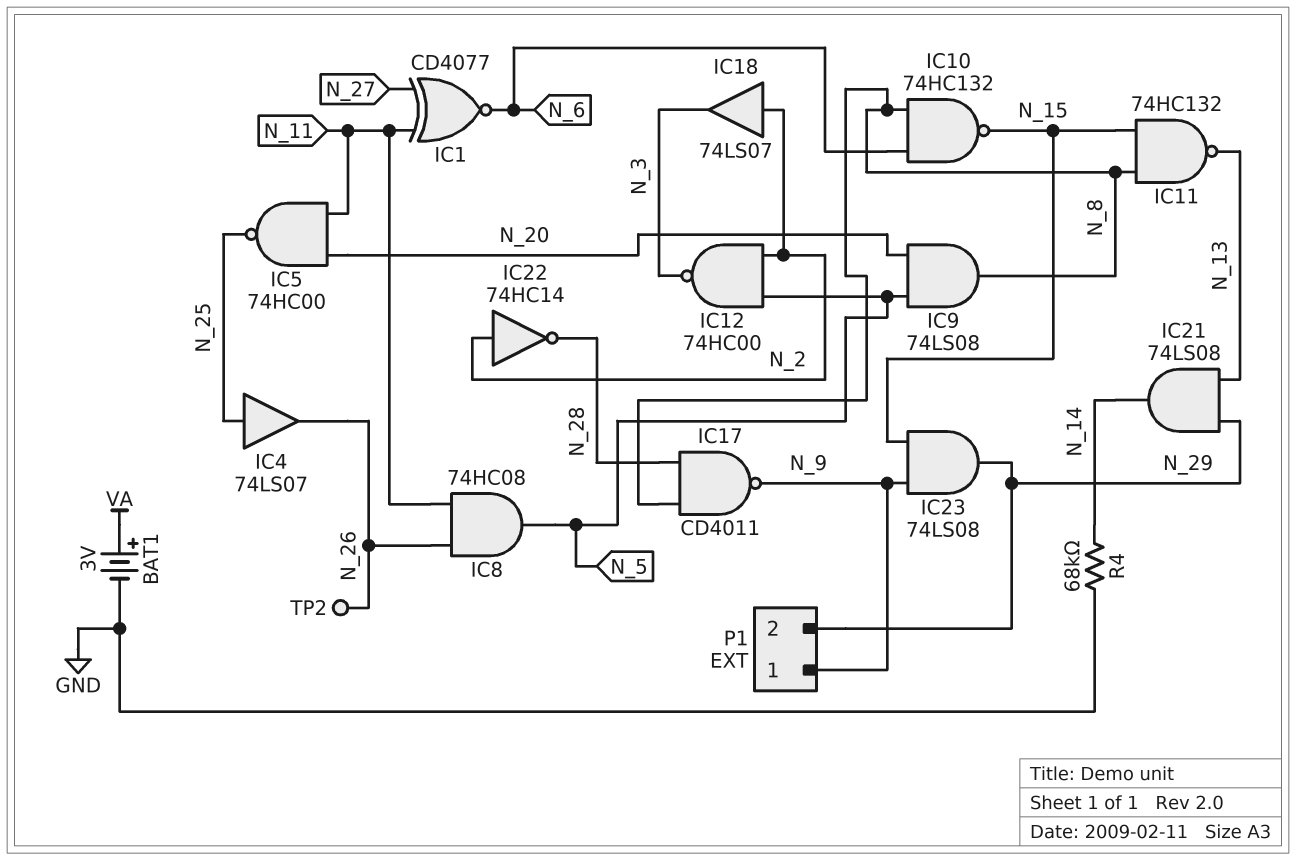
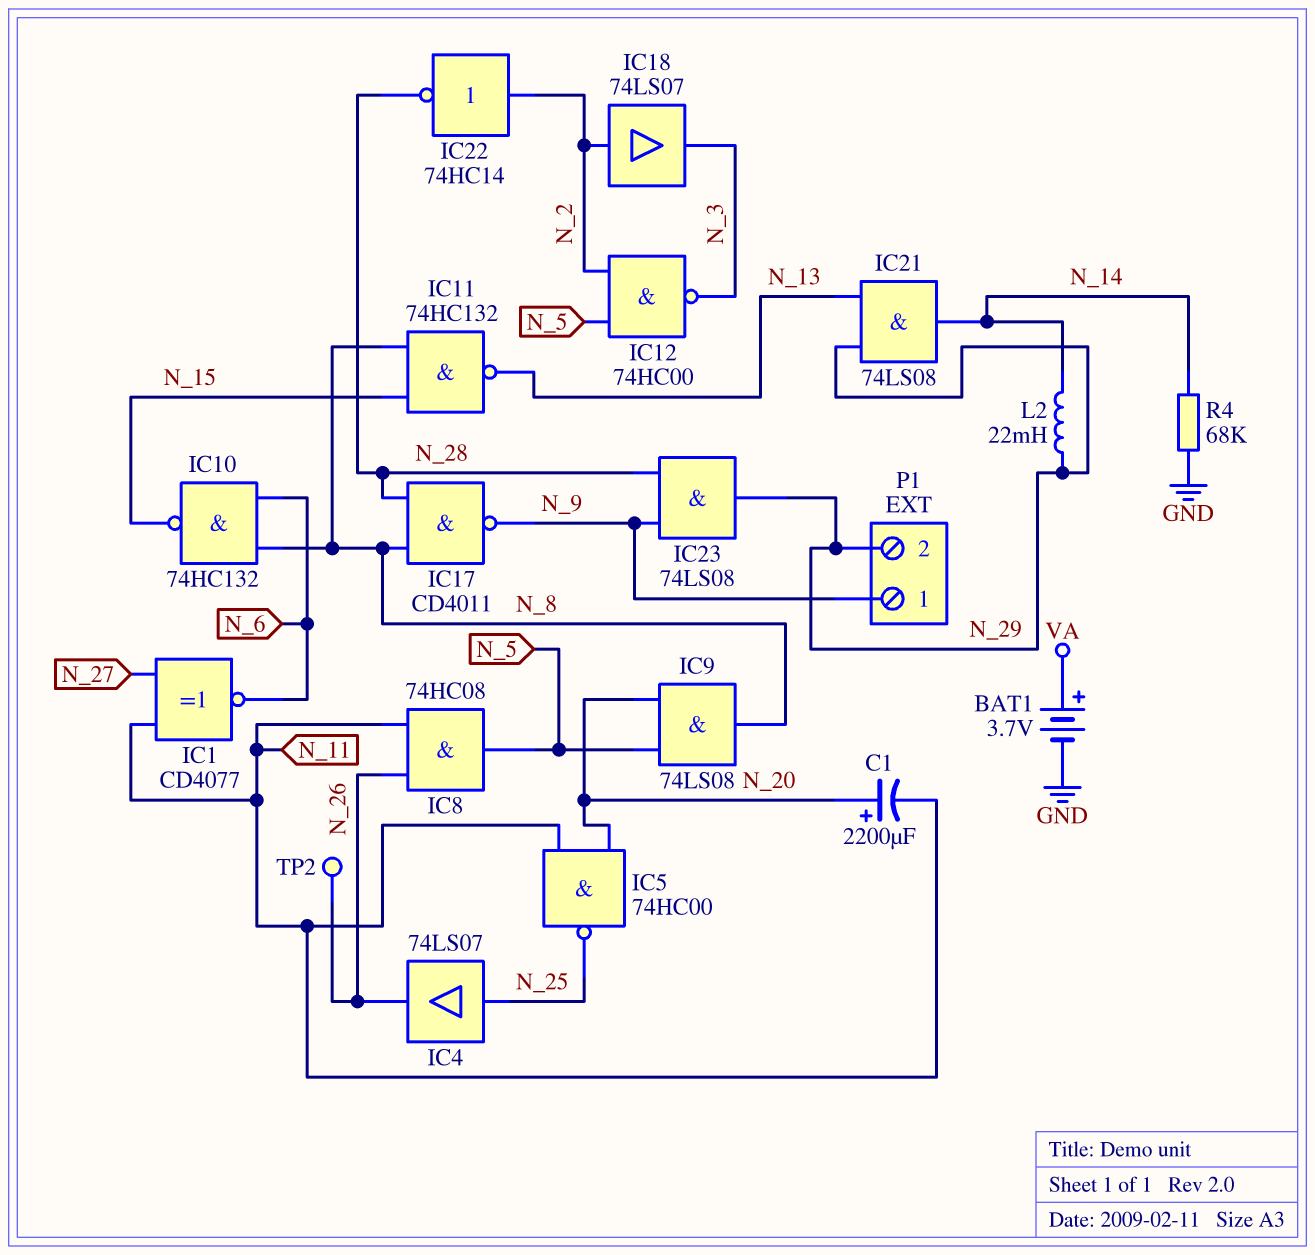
BAT1: 3V (plus VA, minus GND) -> 3.7V (plus VA, minus GND)
C1: none -> 2200uF (plus N_20, minus N_11)
IC23: AND 74LS08 (in N_9, in N_15, out N_29) -> AND 74LS08 (in N_9, in N_28, out N_29)
L2: none -> 22mH (N_14, N_29)

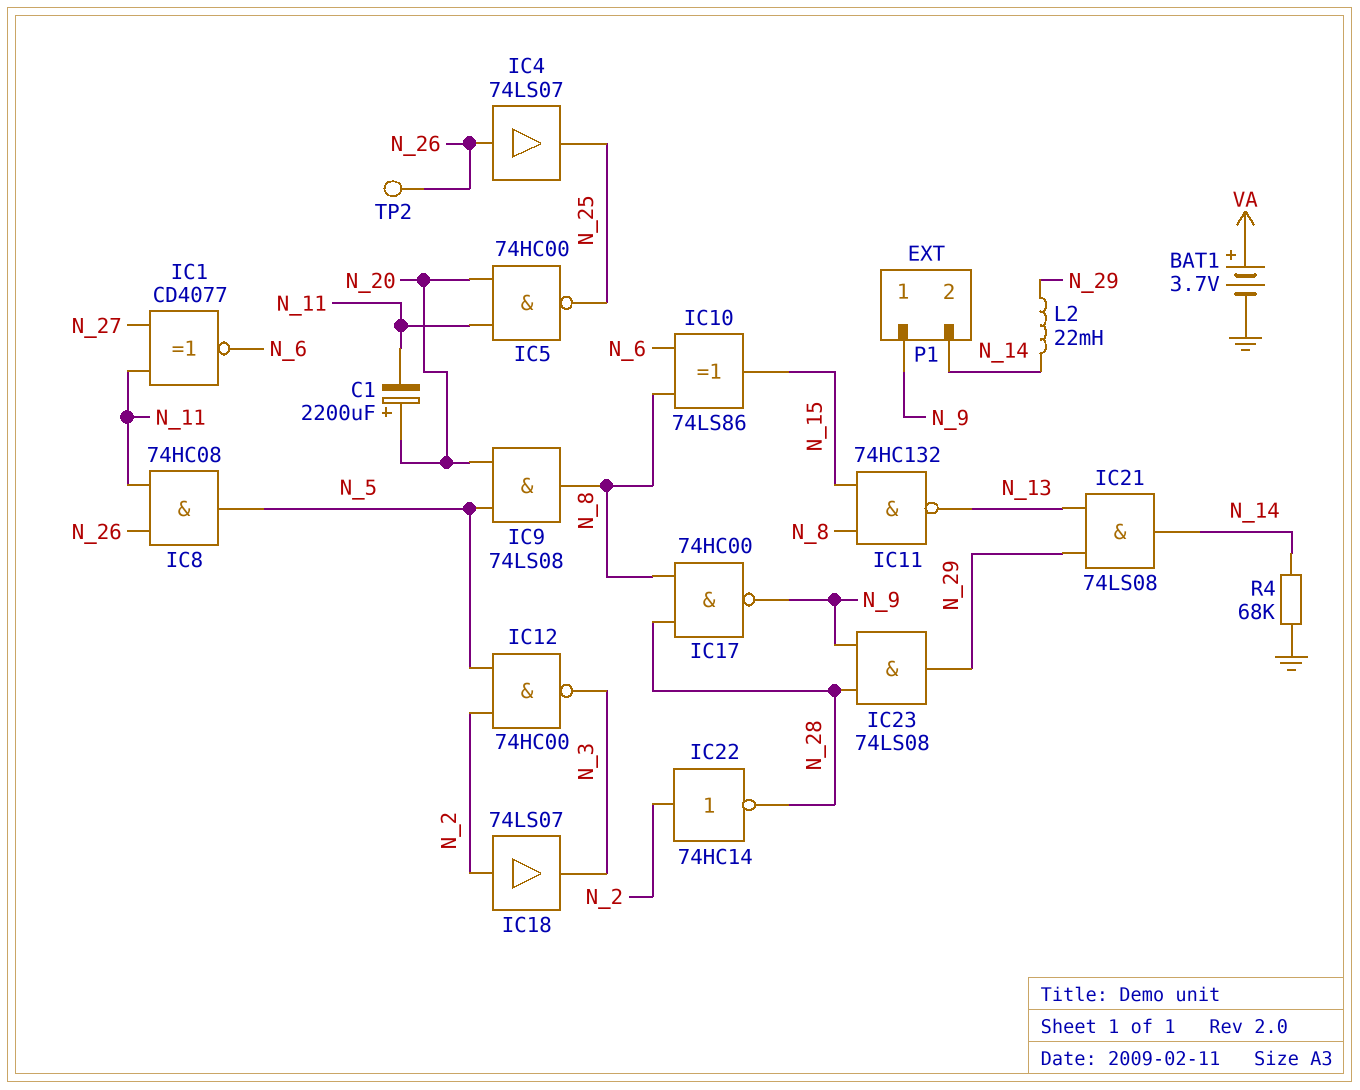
IC4: buffer 74LS07 (in N_25, out N_26) -> buffer 74LS07 (in N_26, out N_25)
IC10: NAND 74HC132 (in N_6, in N_8, out N_15) -> XOR 74LS86 (in N_6, in N_8, out N_15)
IC17: NAND CD4011 (in N_8, in N_28, out N_9) -> NAND 74HC00 (in N_8, in N_28, out N_9)
P1 pin 2: N_29 -> N_14

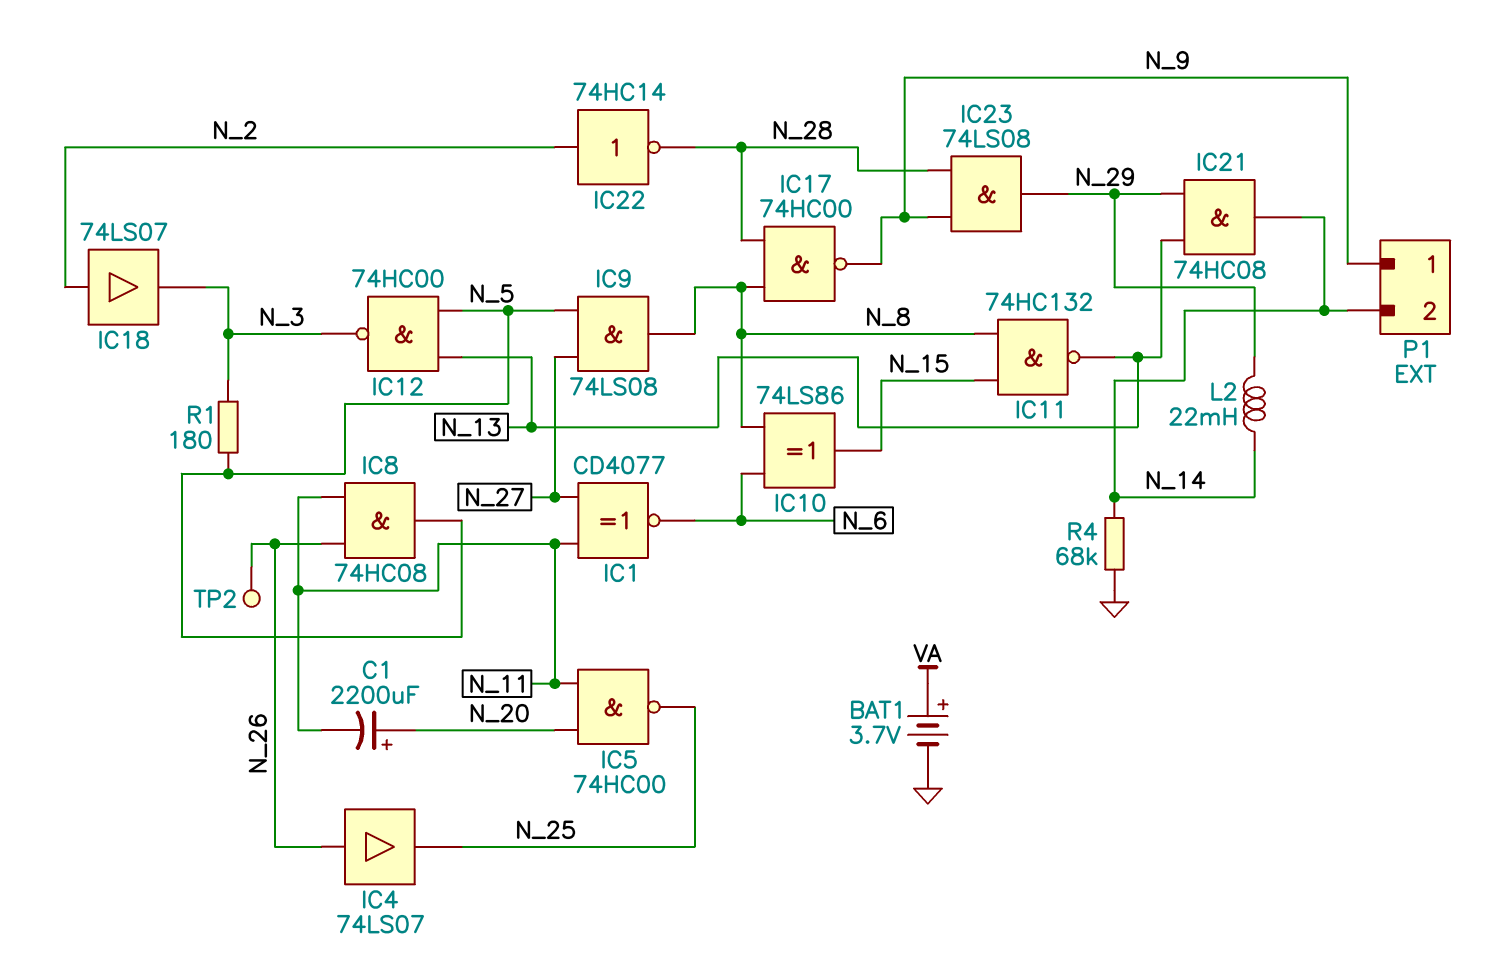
IC9: AND 74LS08 (in N_5, in N_20, out N_8) -> AND 74LS08 (in N_5, in N_27, out N_8)
IC12: NAND 74HC00 (in N_2, in N_5, out N_3) -> NAND 74HC00 (in N_5, in N_13, out N_3)
IC21: AND 74LS08 (in N_13, in N_29, out N_14) -> AND 74HC08 (in N_13, in N_29, out N_14)
R1: none -> 180 (N_3, N_5)

